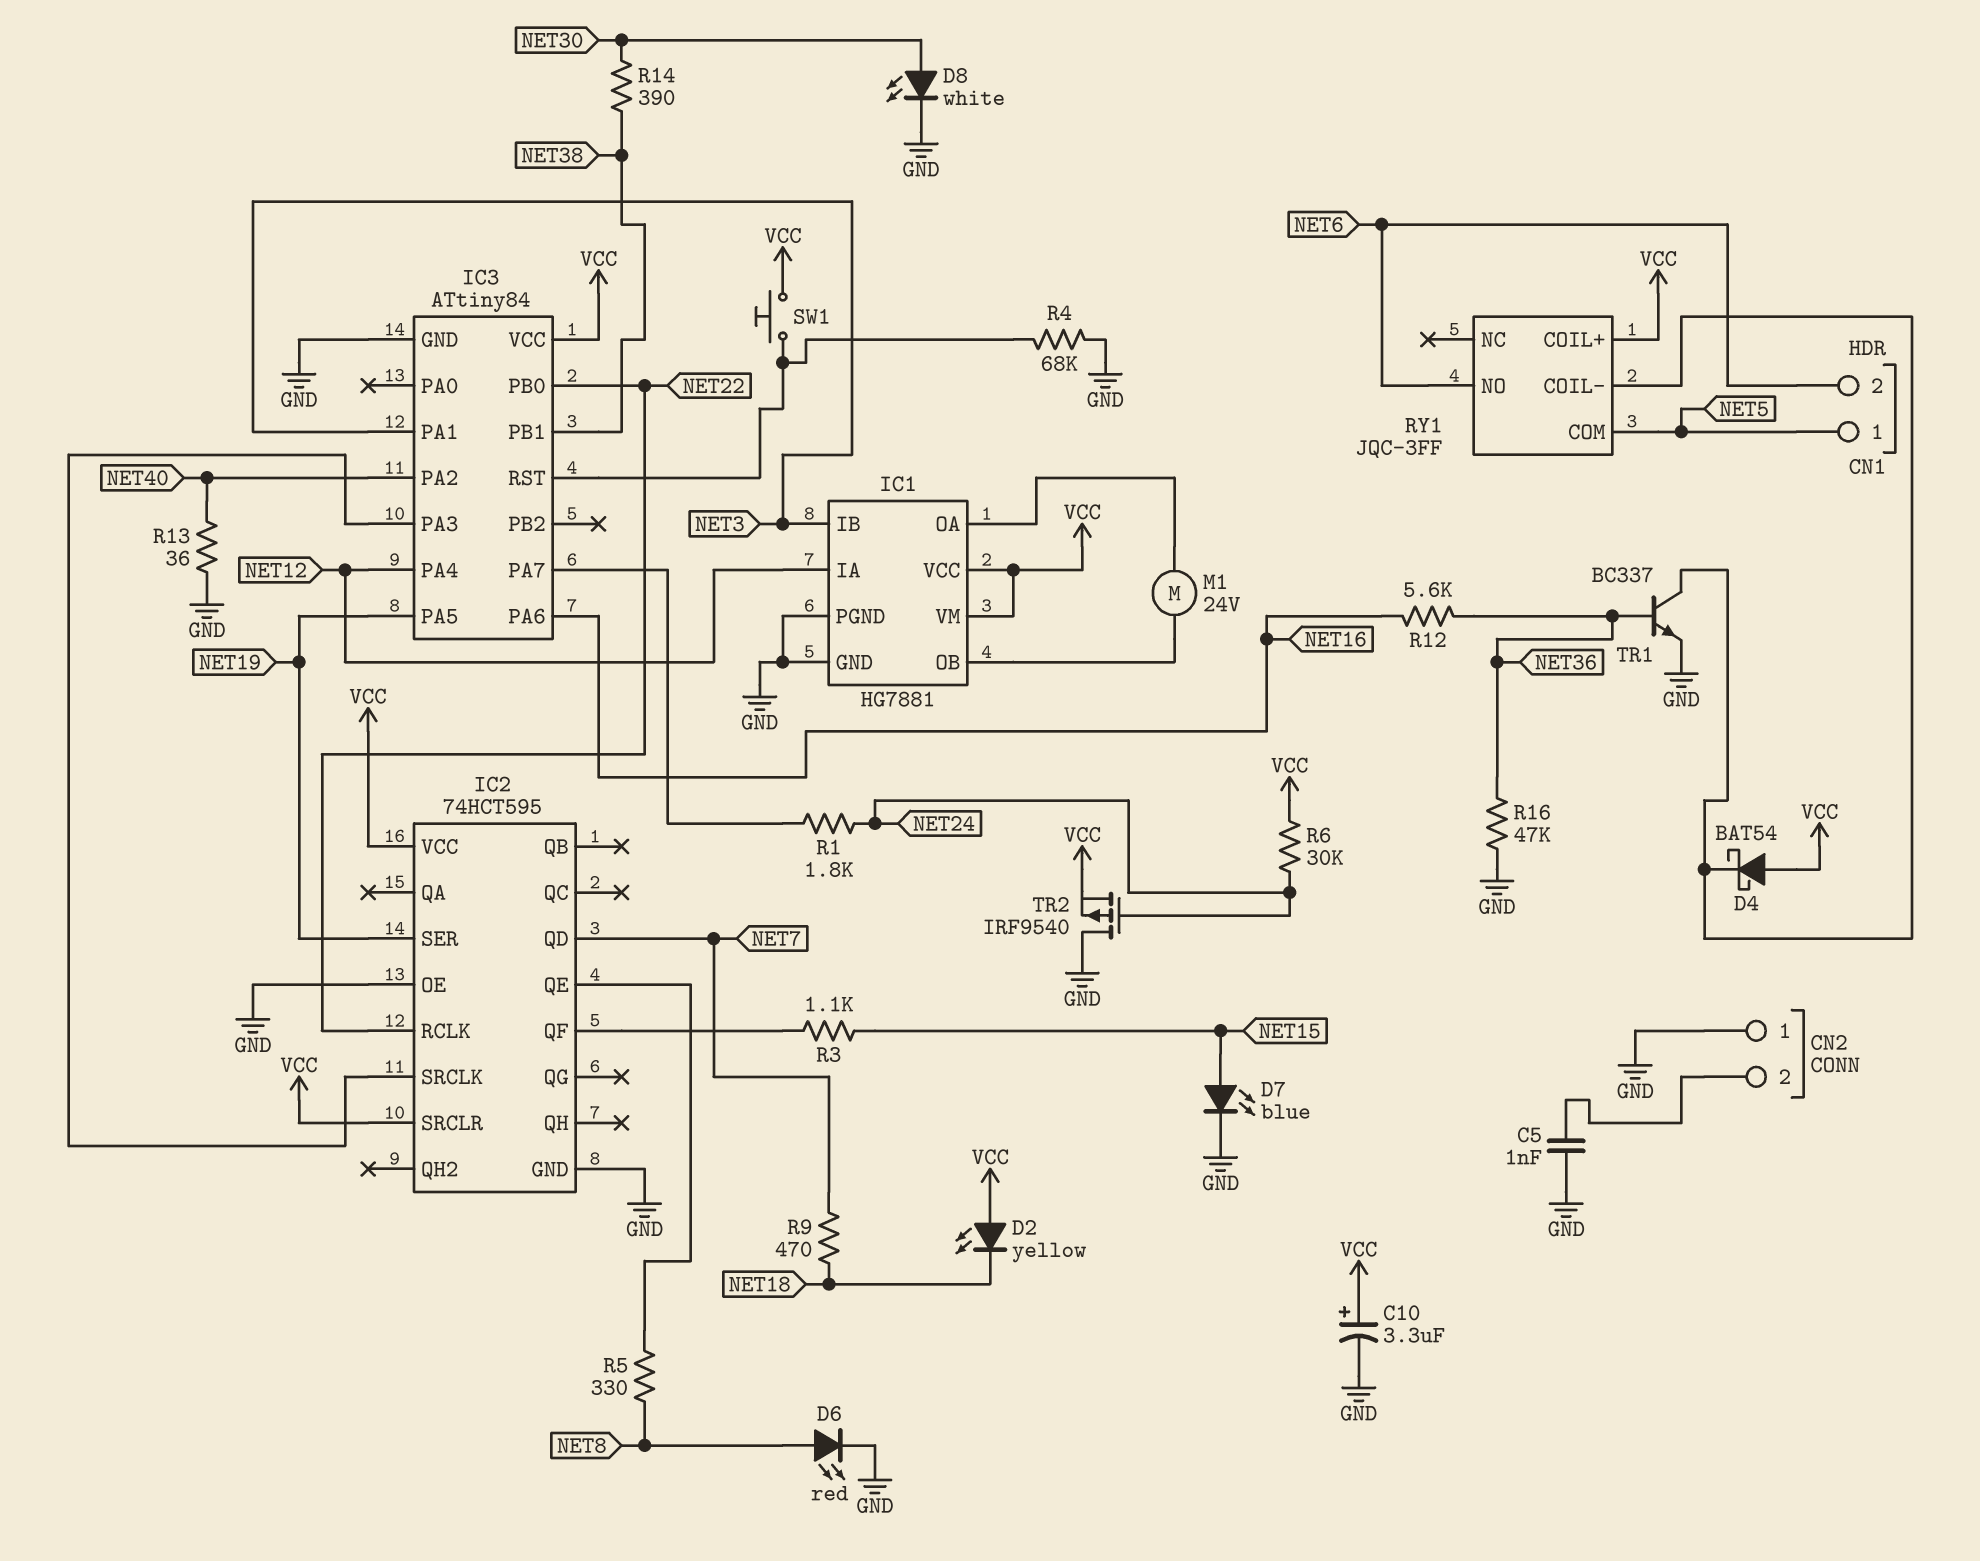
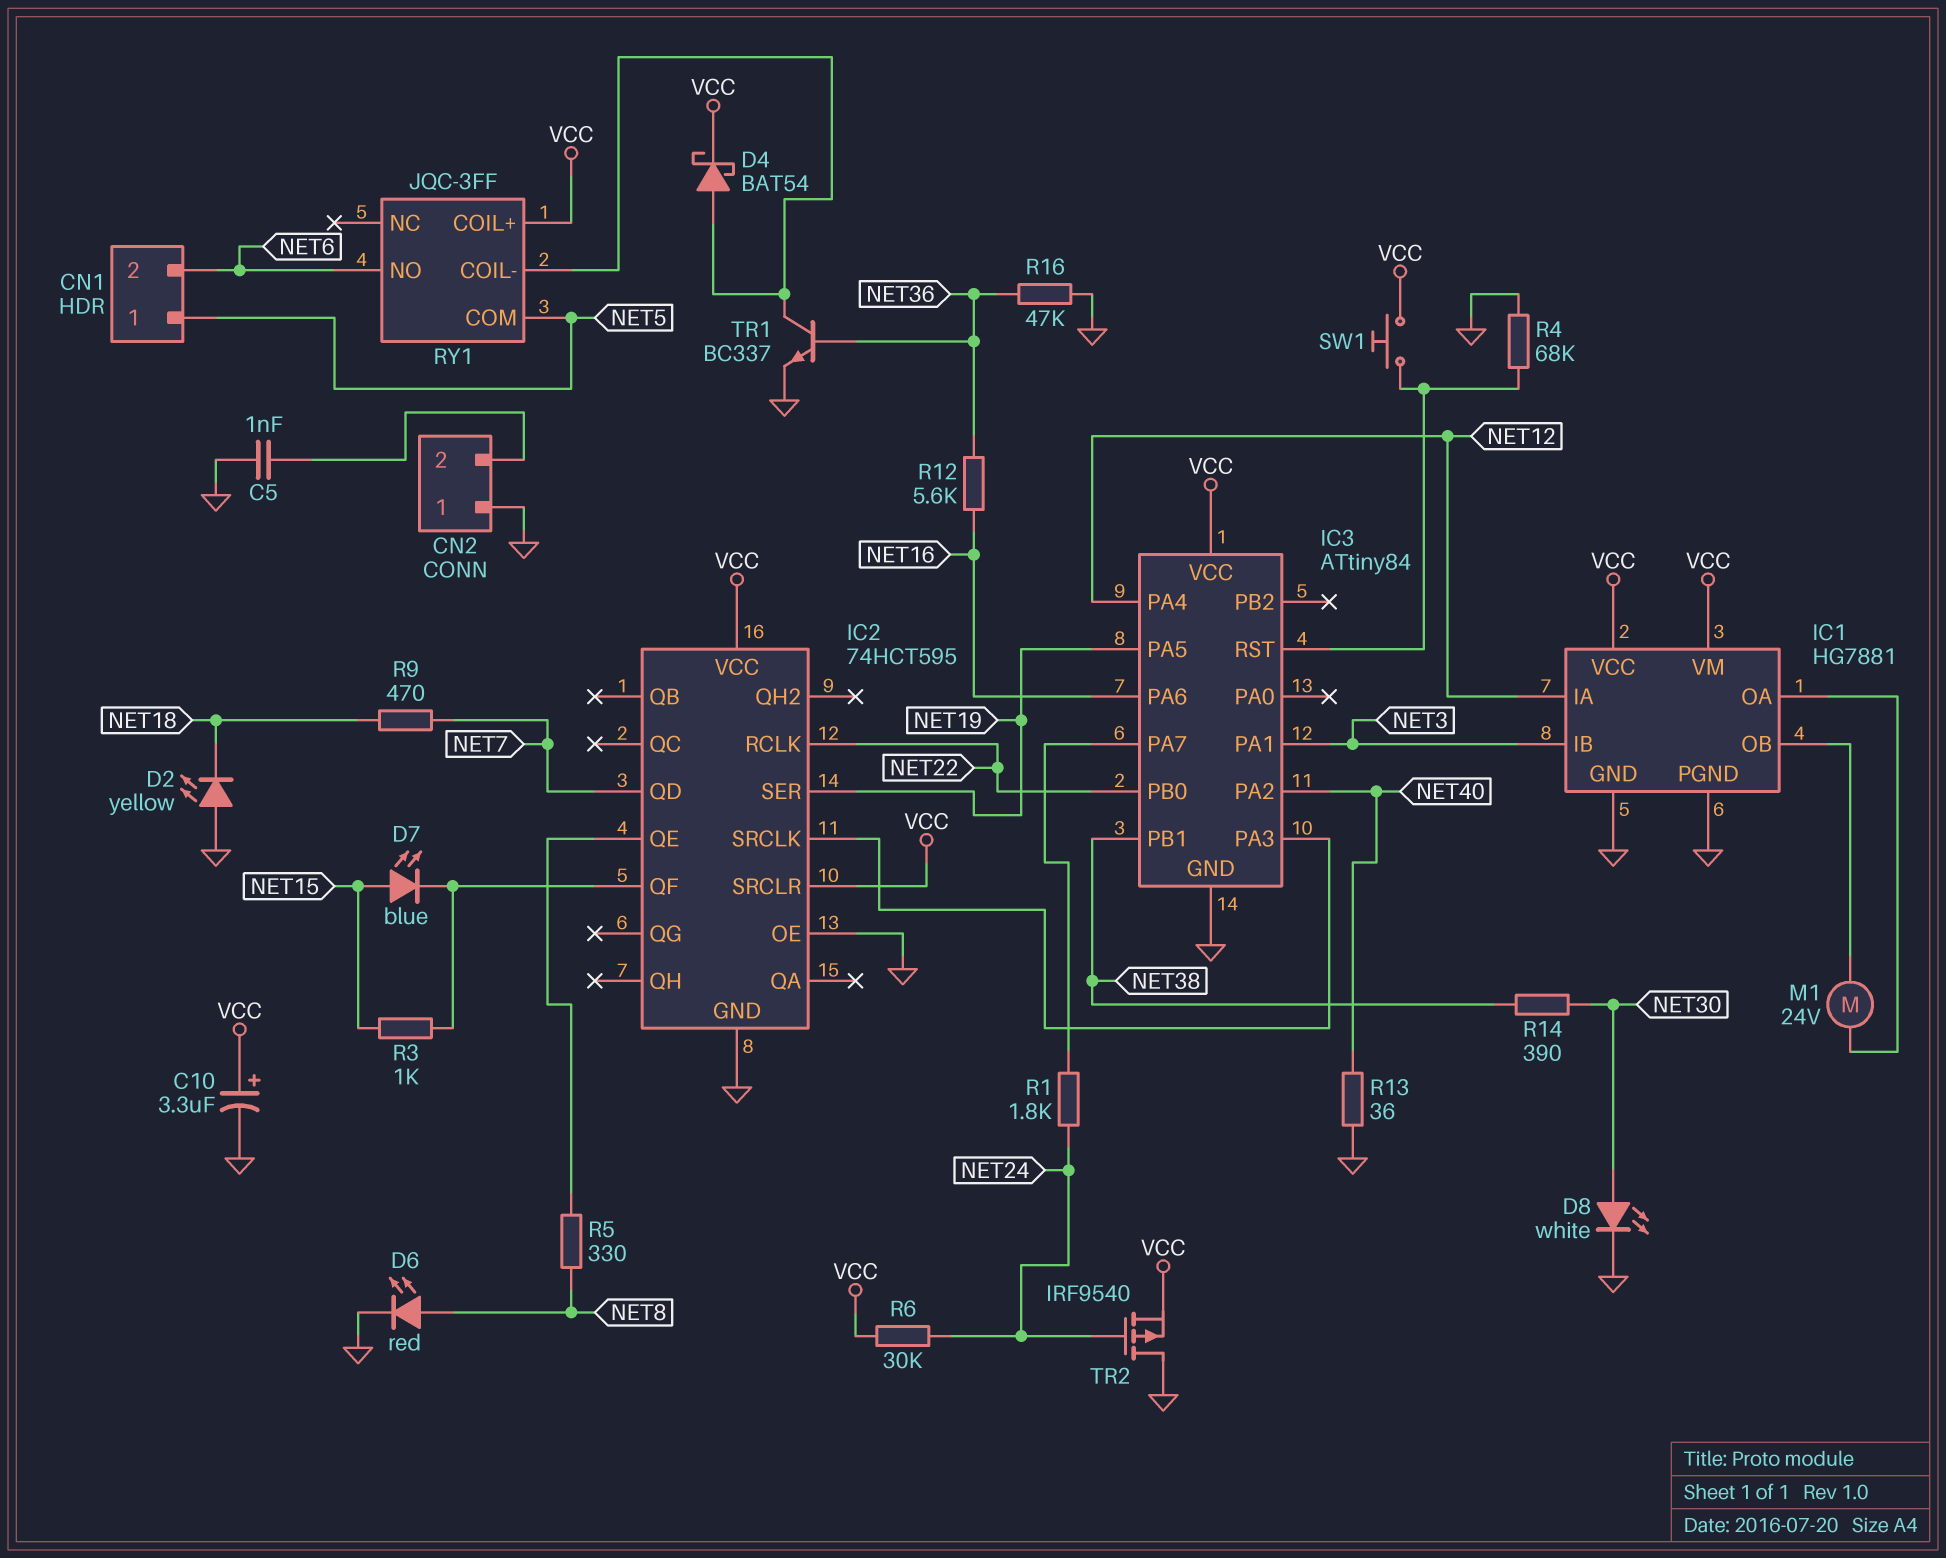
D2: LED yellow (A VCC, K NET18) -> LED yellow (A GND, K NET18)
D4: schottky BAT54 (A VCC, K RY1/COIL-) -> schottky BAT54 (A RY1/COIL-, K VCC)
D7: LED blue (A NET15, K GND) -> LED blue (A NET15, K IC2/QF)
R3: 1.1k (IC2/QF, NET15) -> 1k (IC2/QF, NET15)

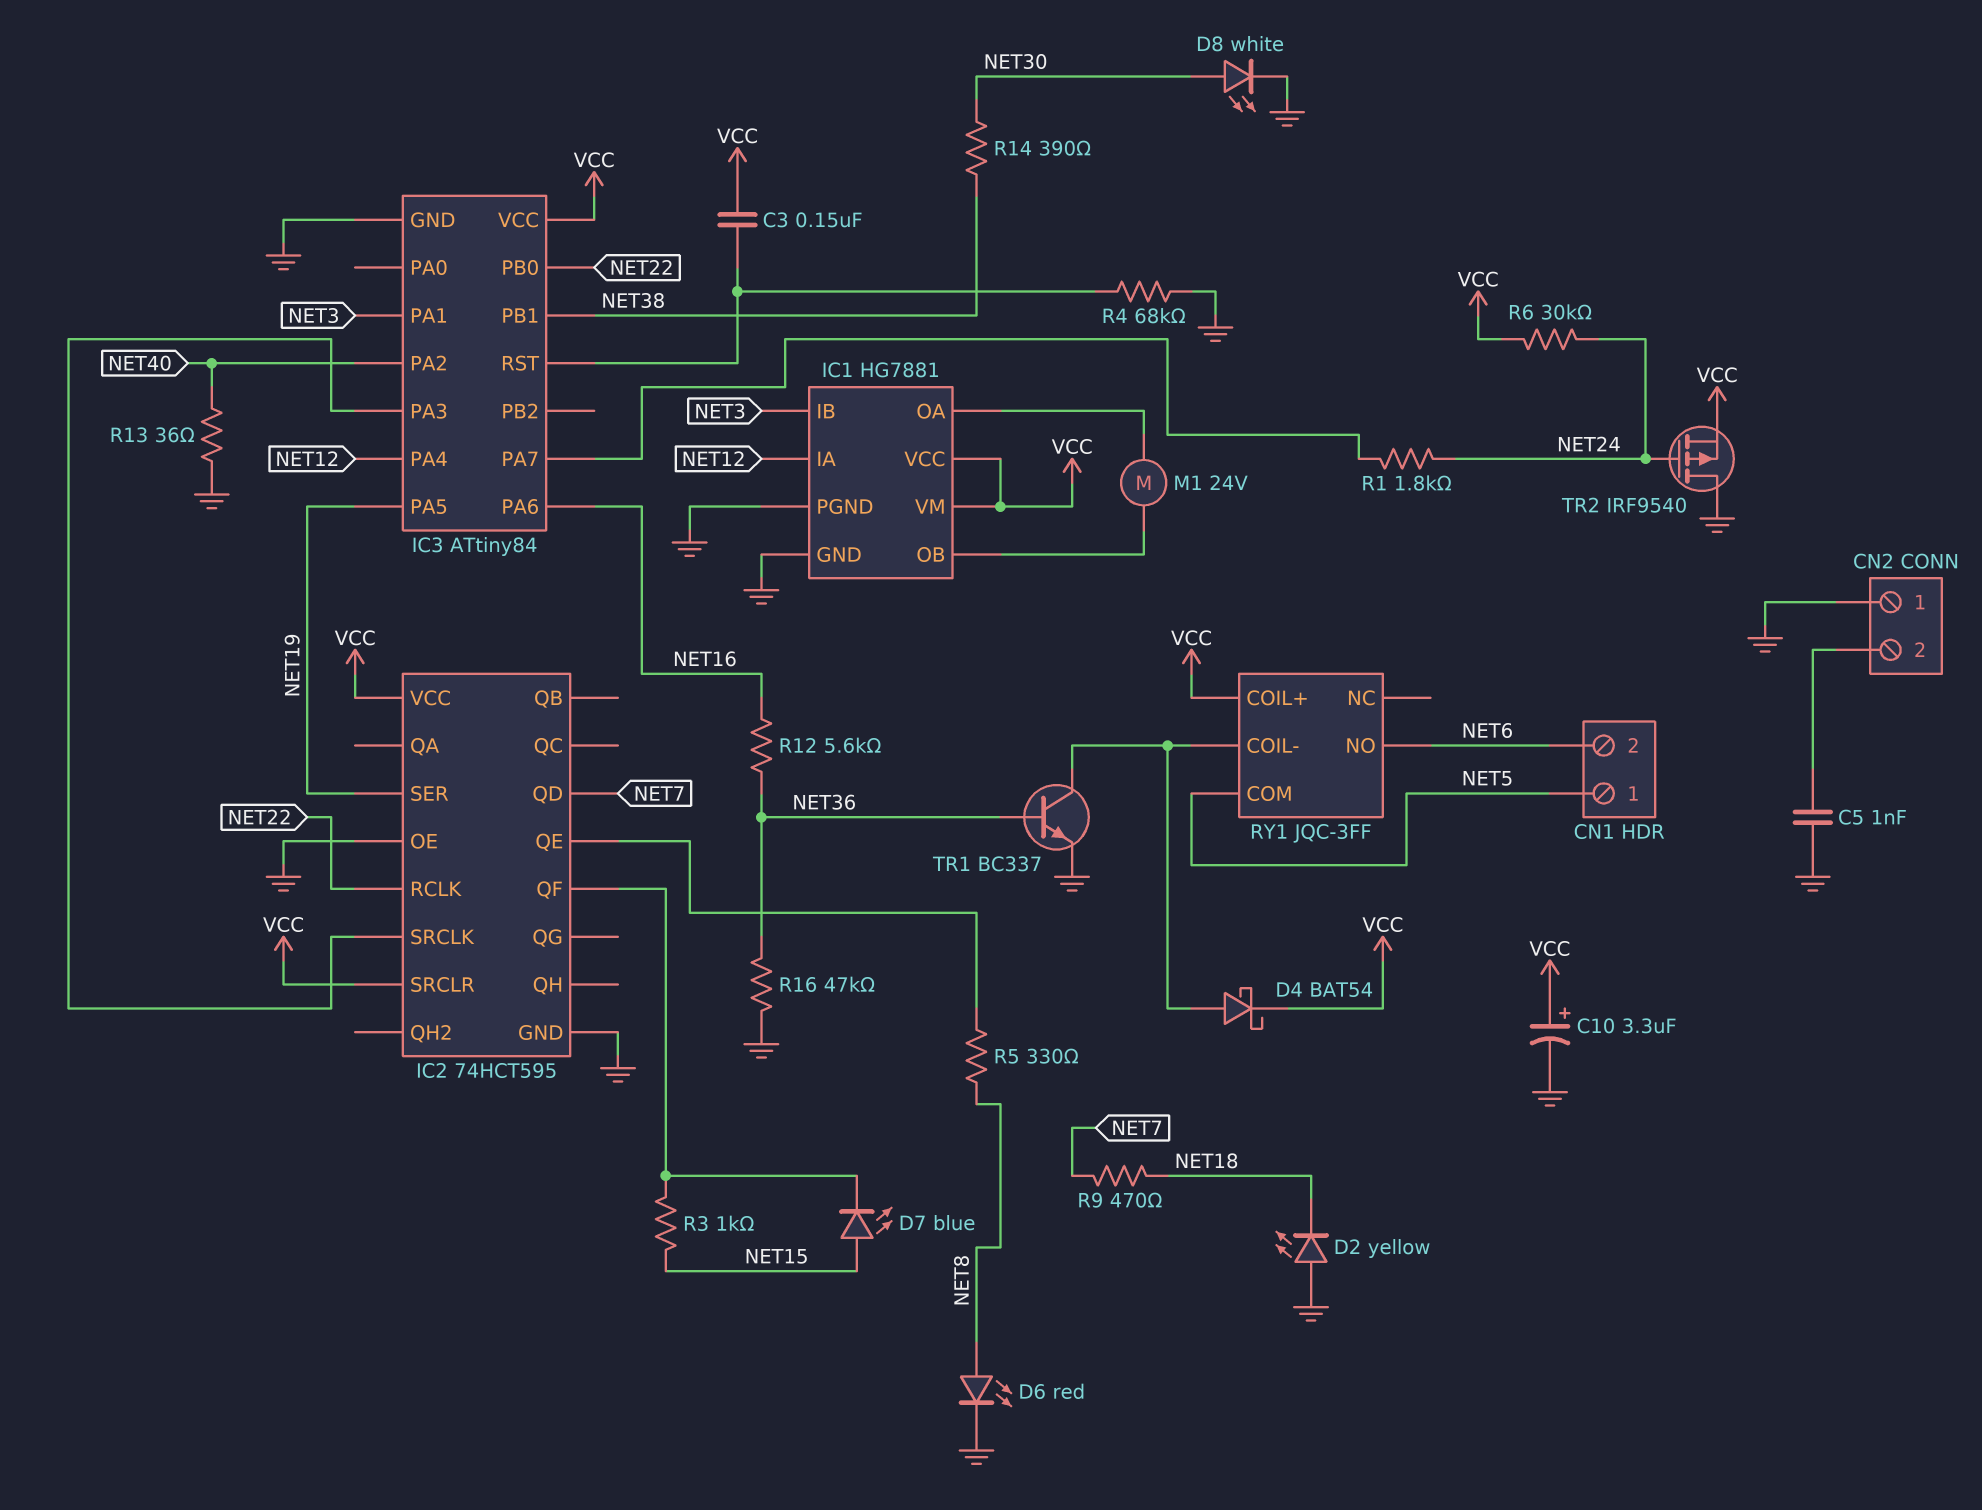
C3: none -> 150nF (IC3/RST, VCC)
SW1: button (IC3/RST, VCC) -> none

